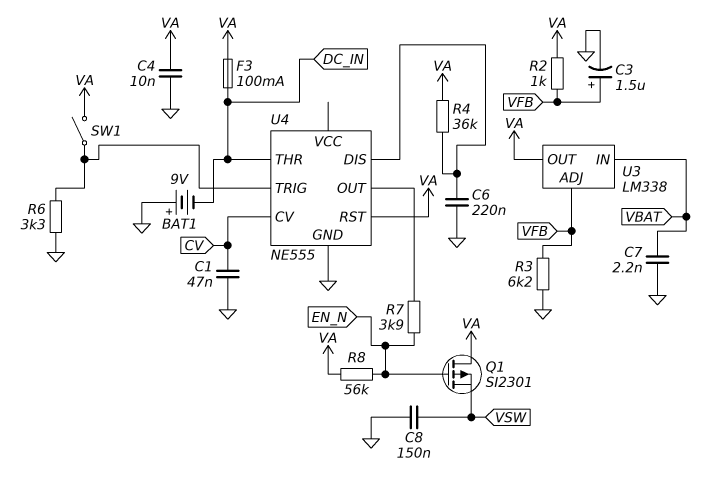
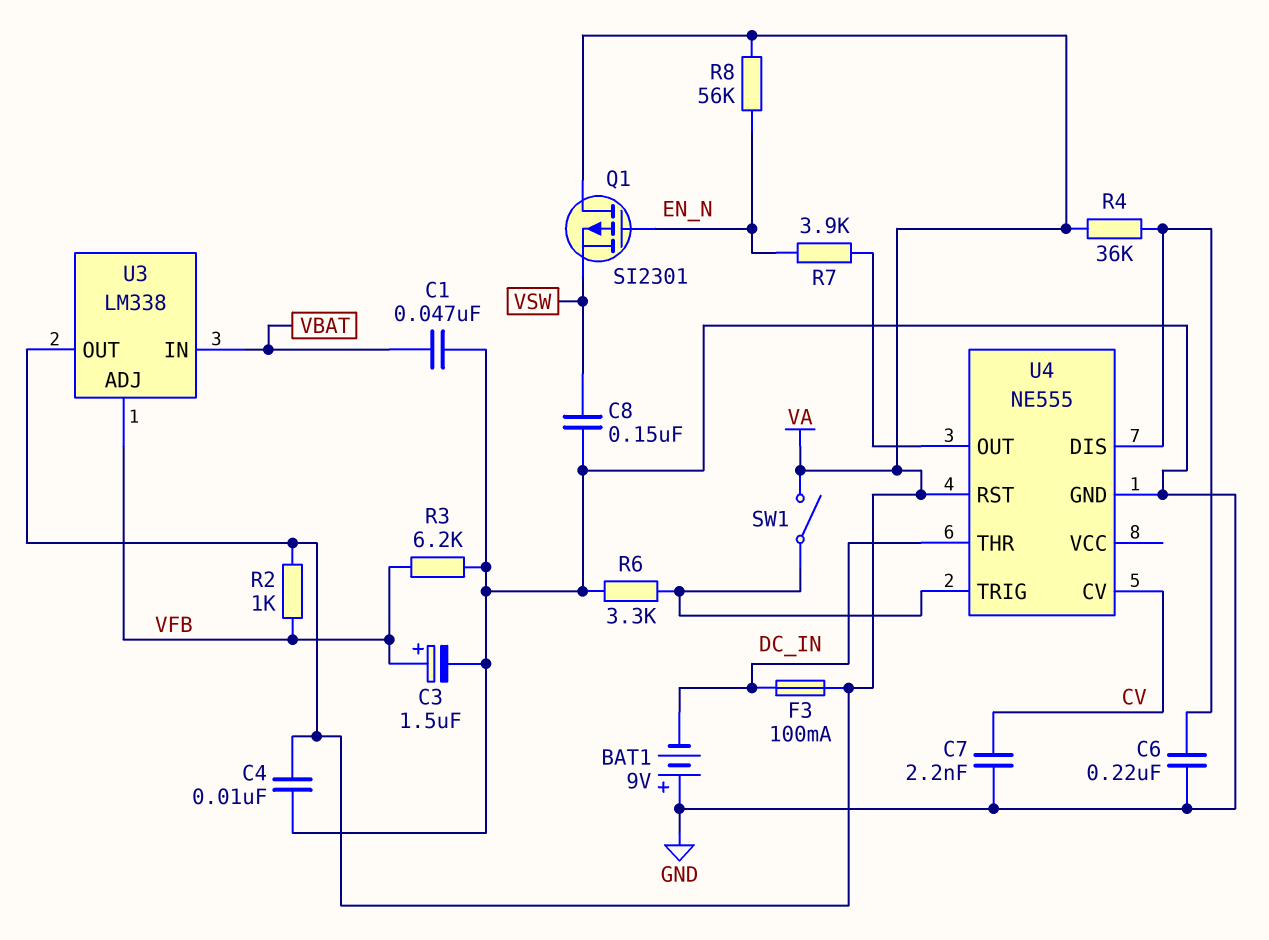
C1: 47nF (CV, GND) -> 47nF (GND, VBAT)
C7: 2.2nF (GND, VBAT) -> 2.2nF (CV, GND)

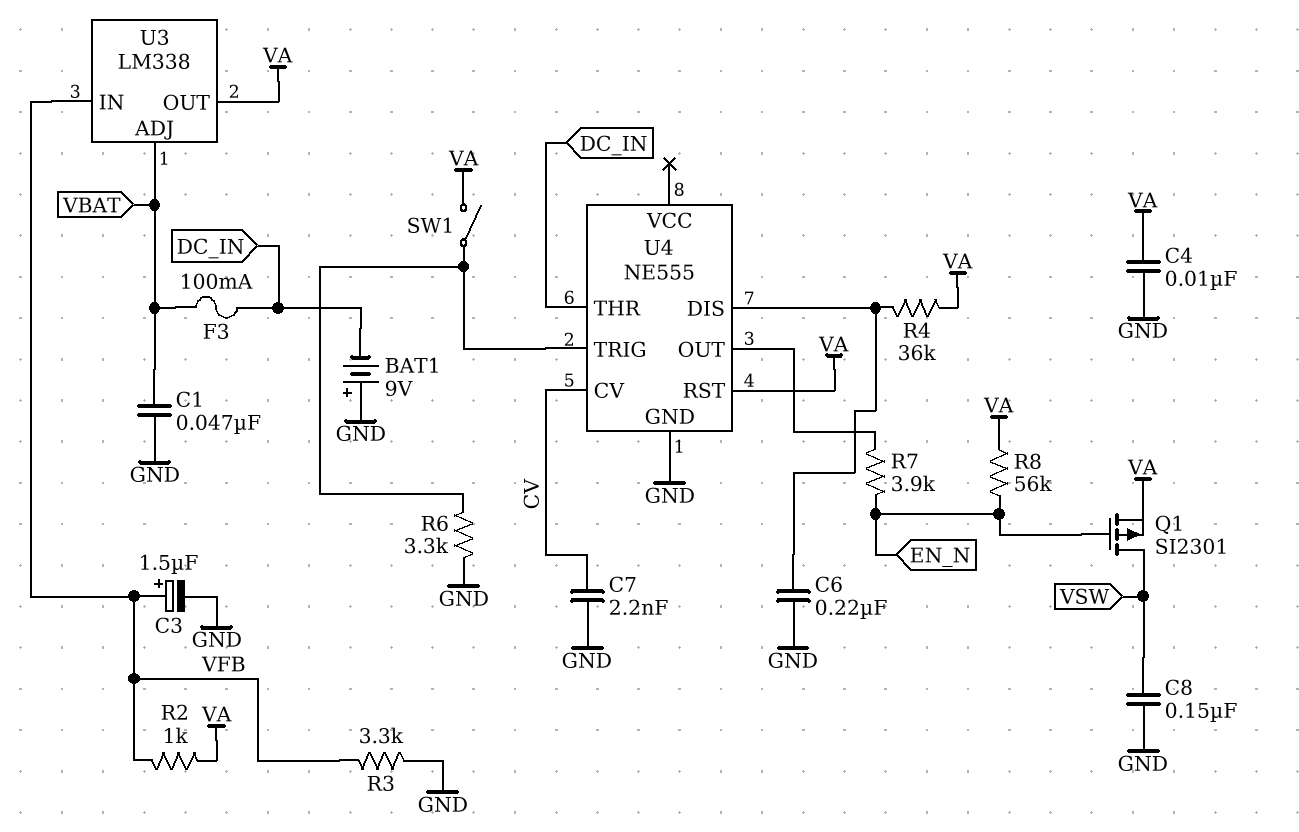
F3: 100mA (DC_IN, VA) -> 100mA (DC_IN, VBAT)
Q1: PMOS SI2301 (G EN_N, D VA, S VSW) -> PMOS SI2301 (G EN_N, D VSW, S VA)
R3: 6.2k (GND, VFB) -> 3.3k (GND, VFB)
U3 pin ADJ: VFB -> VBAT
U3 pin IN: VBAT -> VFB

